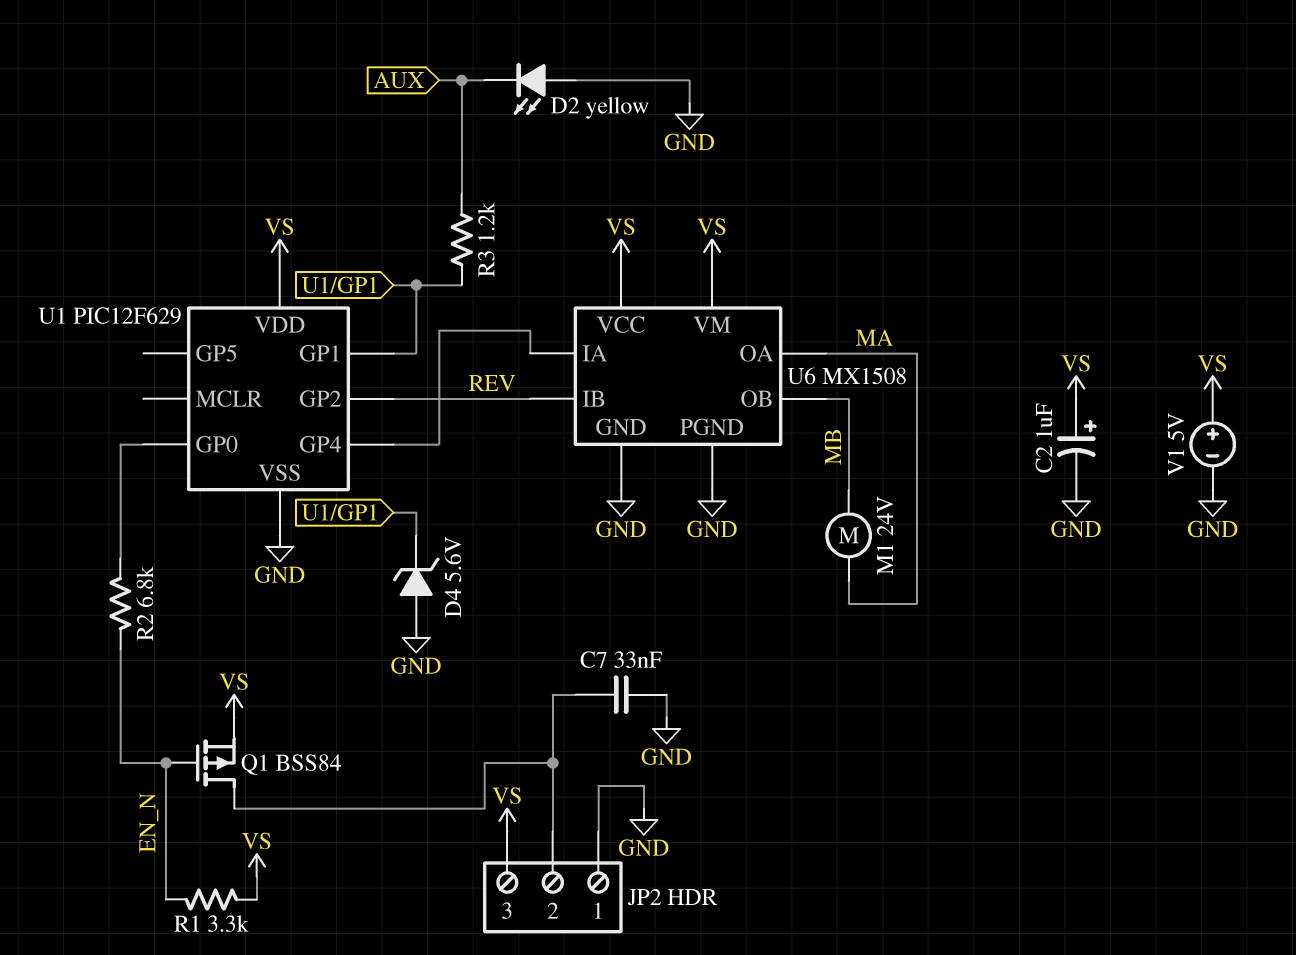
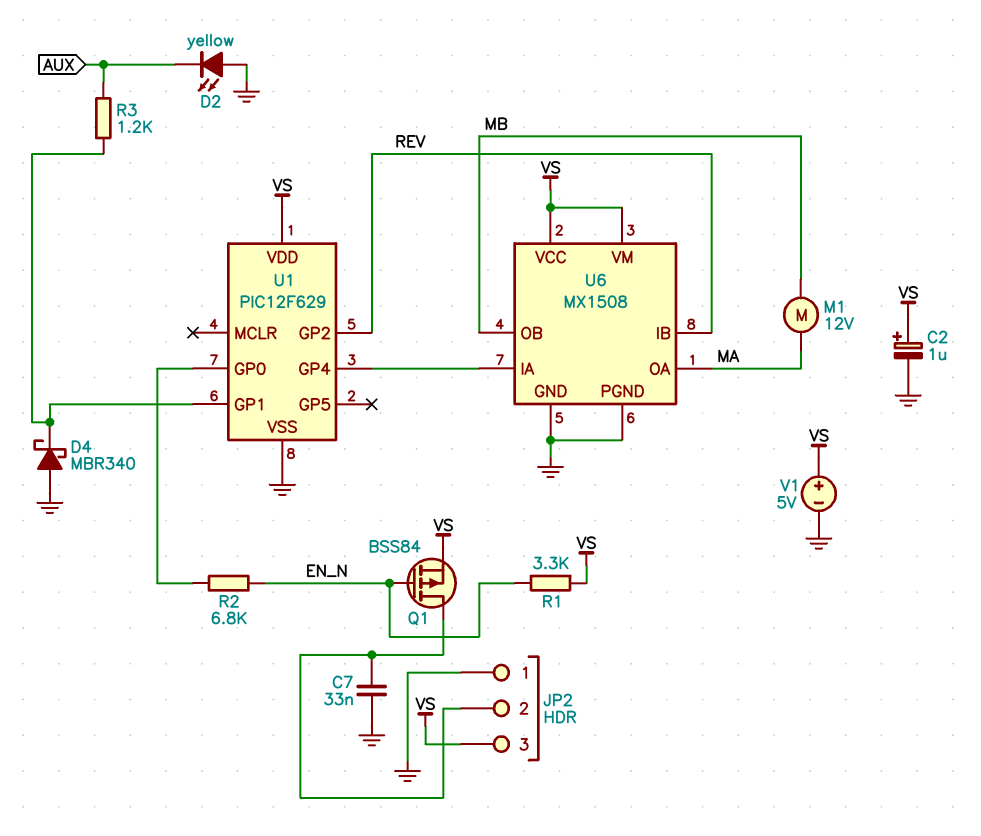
D4: zener 5.6V (A GND, K U1/GP1) -> schottky MBR340 (A GND, K U1/GP1)
M1: motor 24V (MA, MB) -> motor 12V (MA, MB)

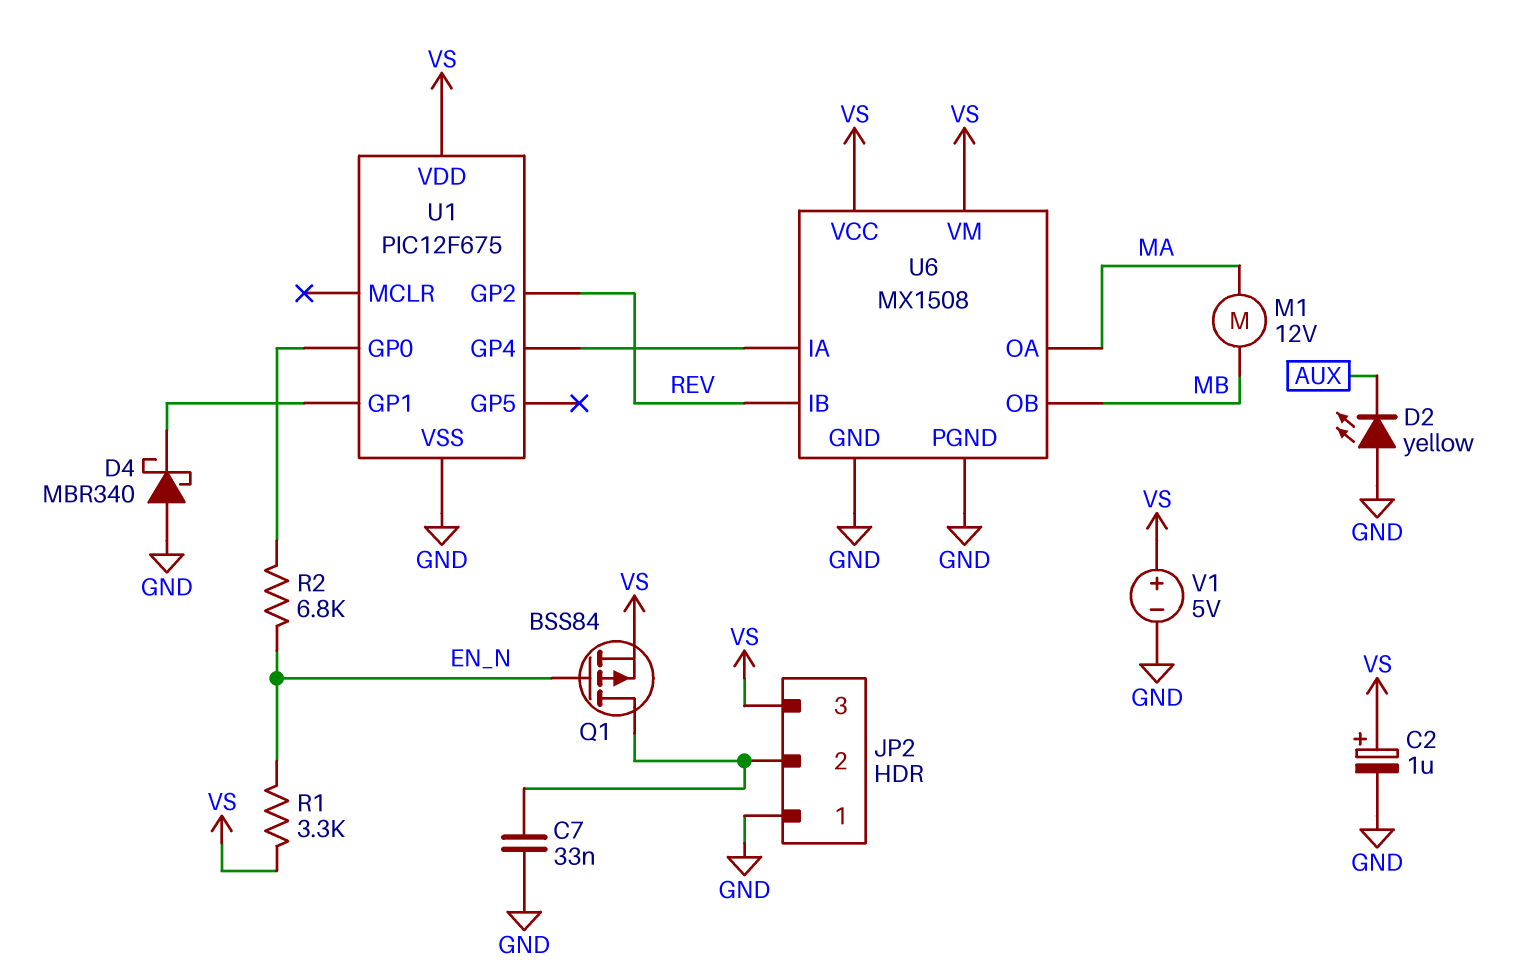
R3: 1.2k (AUX, U1/GP1) -> none
U1: PIC12F629 -> PIC12F675

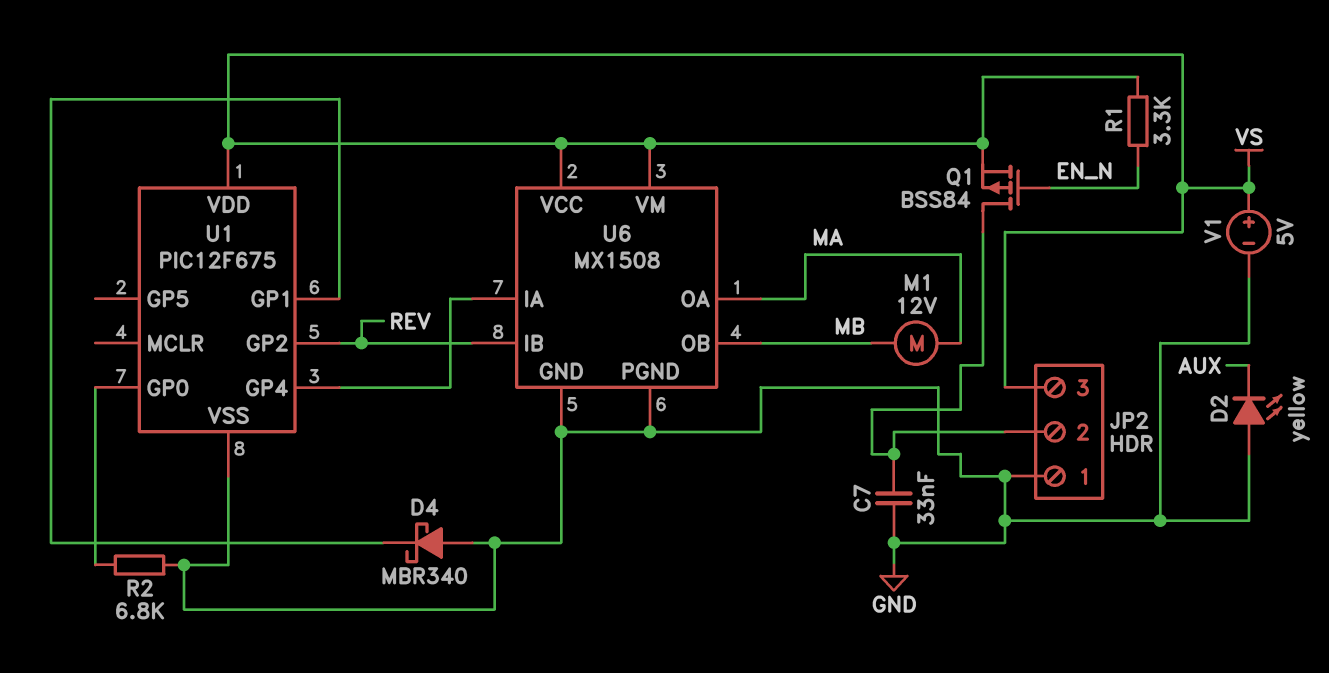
C2: 1uF (plus VS, minus GND) -> none
R2: 6.8k (EN_N, U1/GP0) -> 6.8k (GND, U1/GP0)

